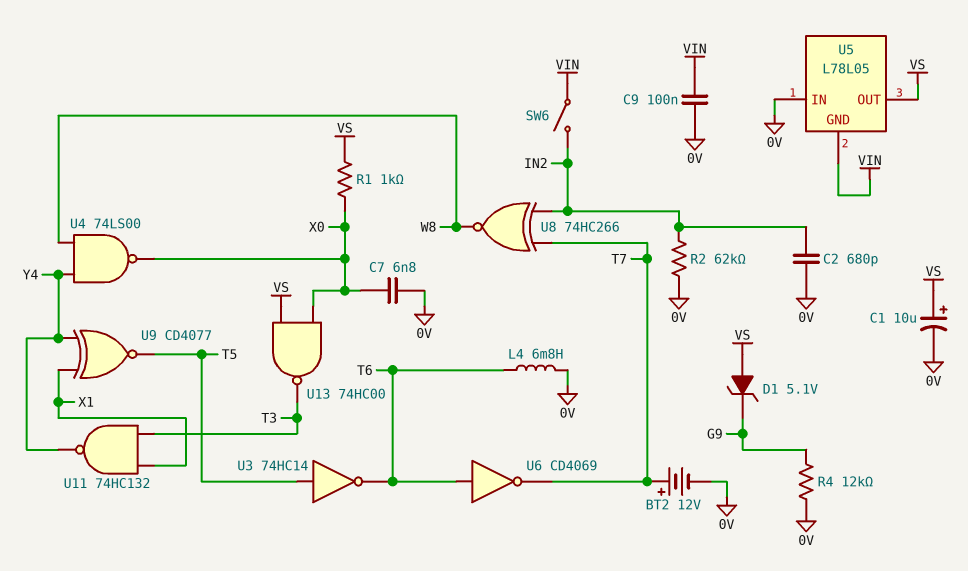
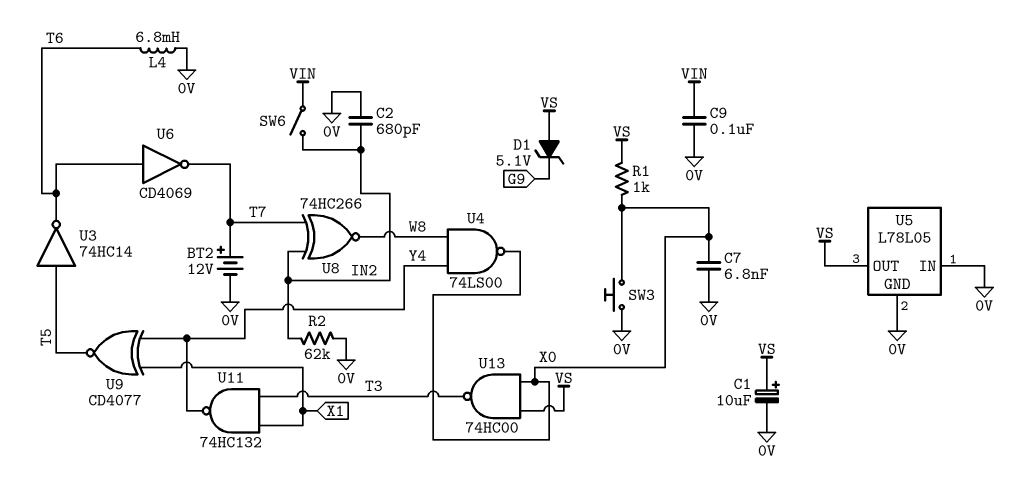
R4: 12k (0V, G9) -> none
SW3: none -> button (0V, X0)
U5 pin GND: VIN -> 0V

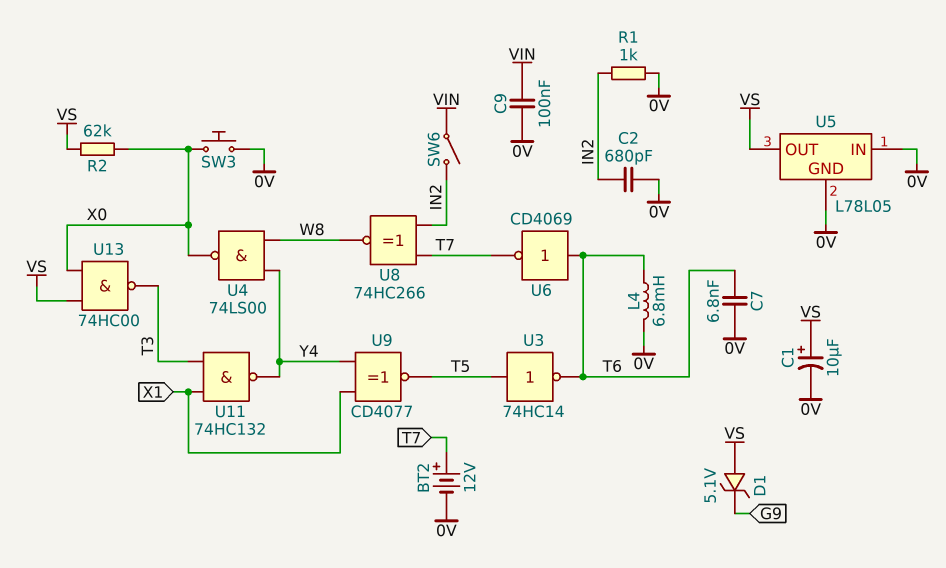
C7: 6.8nF (0V, X0) -> 6.8nF (0V, T6)
R1: 1k (VS, X0) -> 1k (0V, IN2)
R2: 62k (0V, IN2) -> 62k (VS, X0)

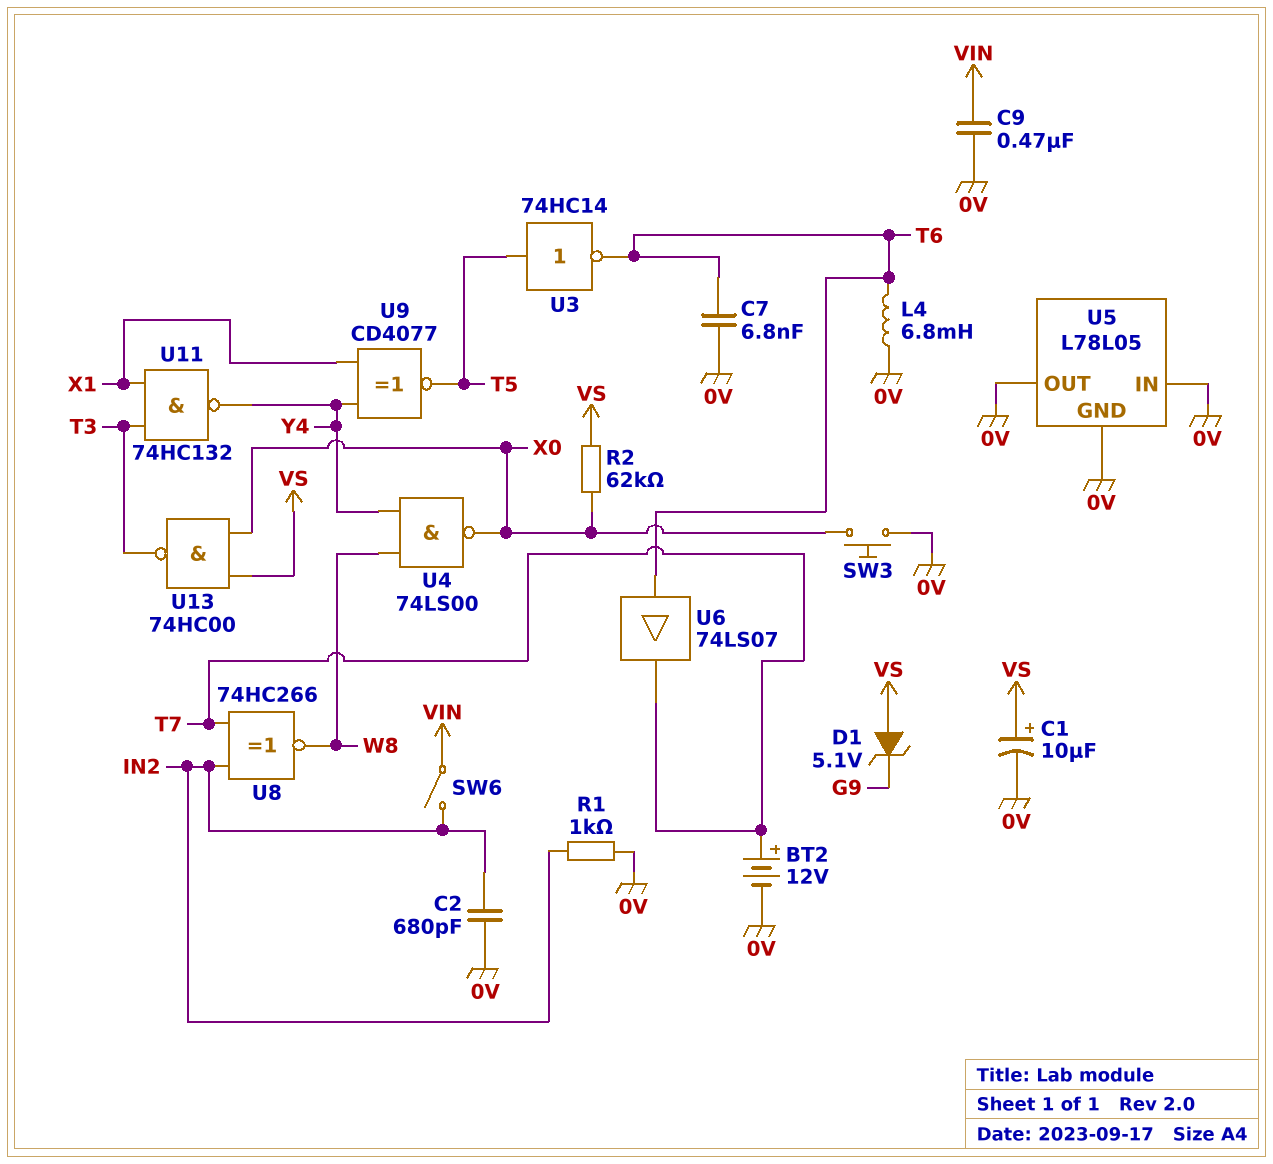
C9: 100nF (0V, VIN) -> 470nF (0V, VIN)
U5 pin OUT: VS -> 0V
U6: NOT CD4069 (in T6, out T7) -> buffer 74LS07 (in T6, out T7)

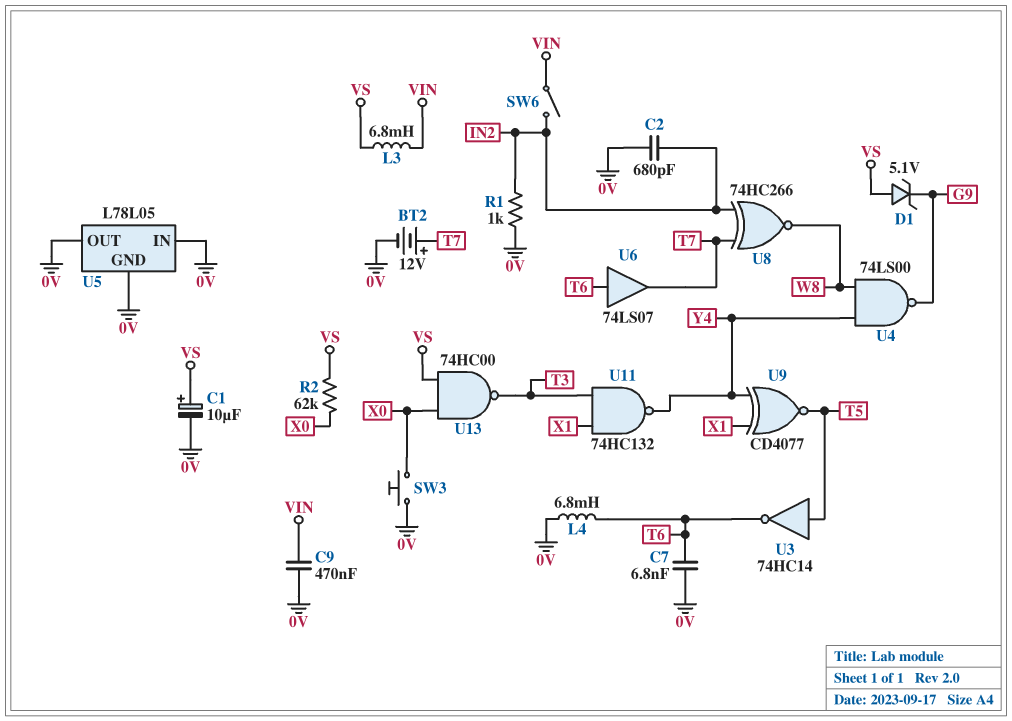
L3: none -> 6.8mH (VIN, VS)
U4: NAND 74LS00 (in W8, in Y4, out X0) -> NAND 74LS00 (in W8, in Y4, out G9)

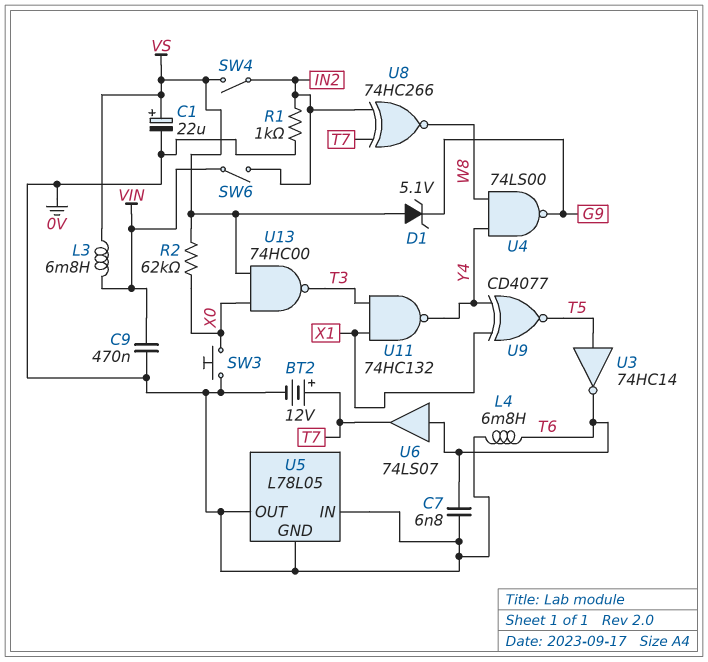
C1: 10uF (plus VS, minus 0V) -> 22uF (plus VS, minus 0V)
C2: 680pF (0V, IN2) -> none
SW4: none -> switch (IN2, VS)

